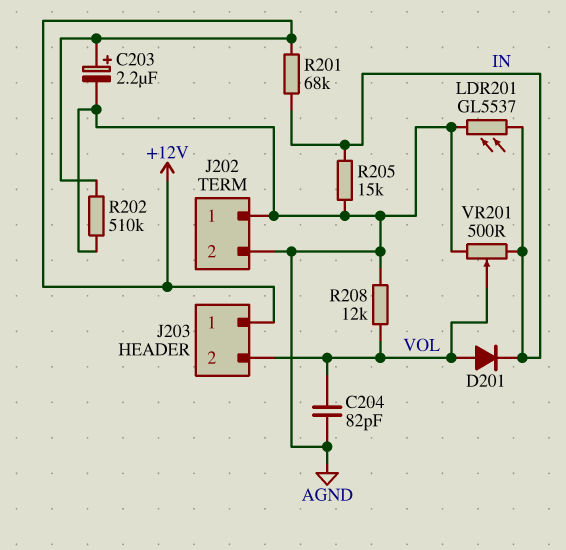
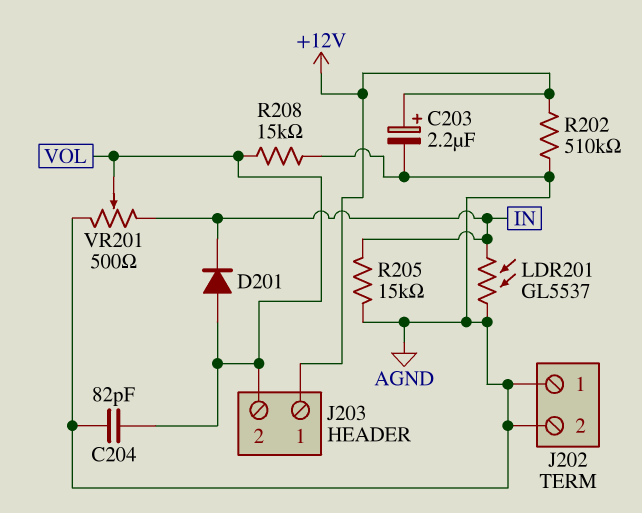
R201: 68k (+12V, IN) -> none
R208: 12k (AGND, VOL) -> 15k (AGND, VOL)

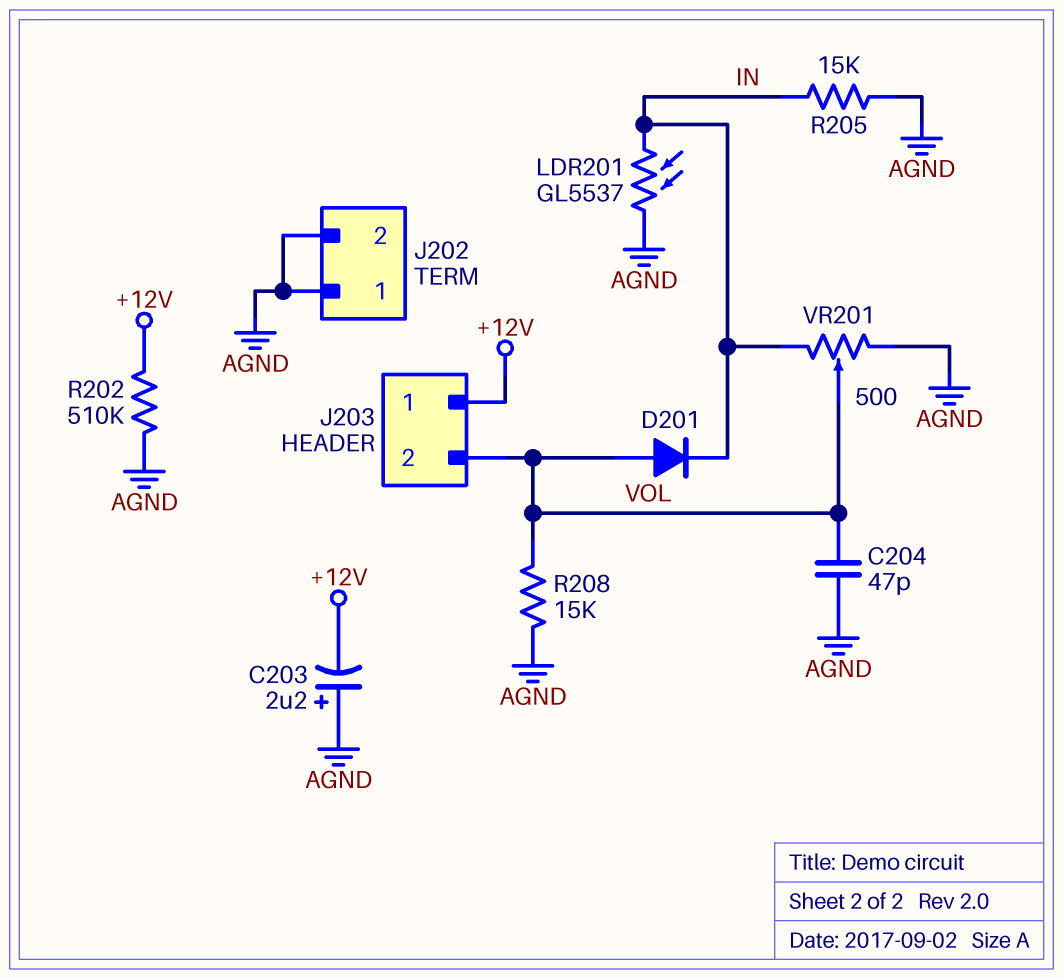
C203: 2.2uF (plus +12V, minus AGND) -> 2.2uF (plus AGND, minus +12V)
C204: 82pF (AGND, VOL) -> 47pF (AGND, VOL)

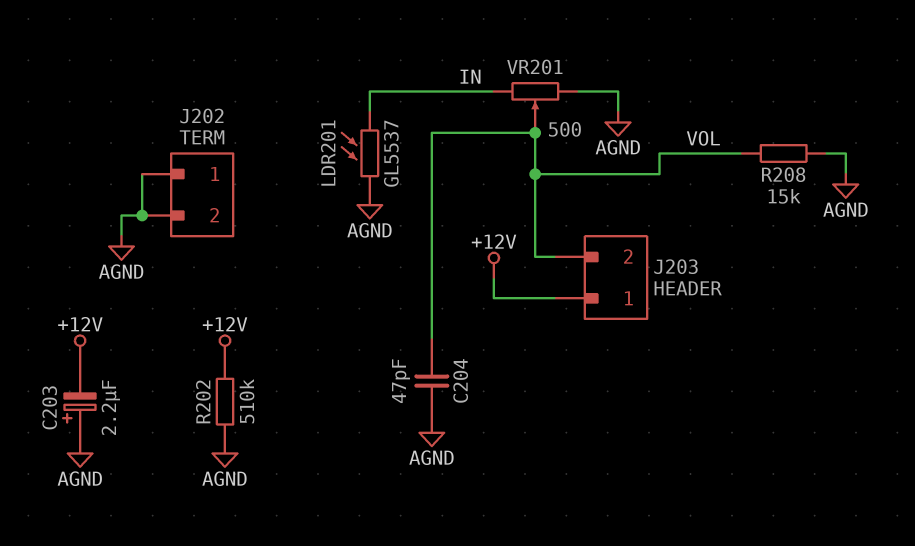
D201: diode (A VOL, K IN) -> none
R205: 15k (AGND, IN) -> none

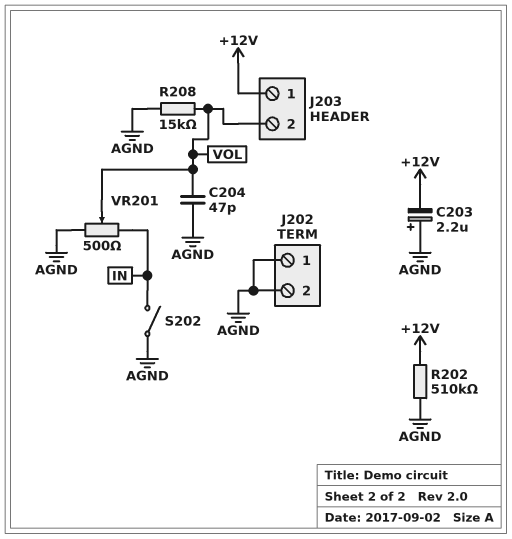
LDR201: GL5537 (AGND, IN) -> none
S202: none -> switch (AGND, IN)

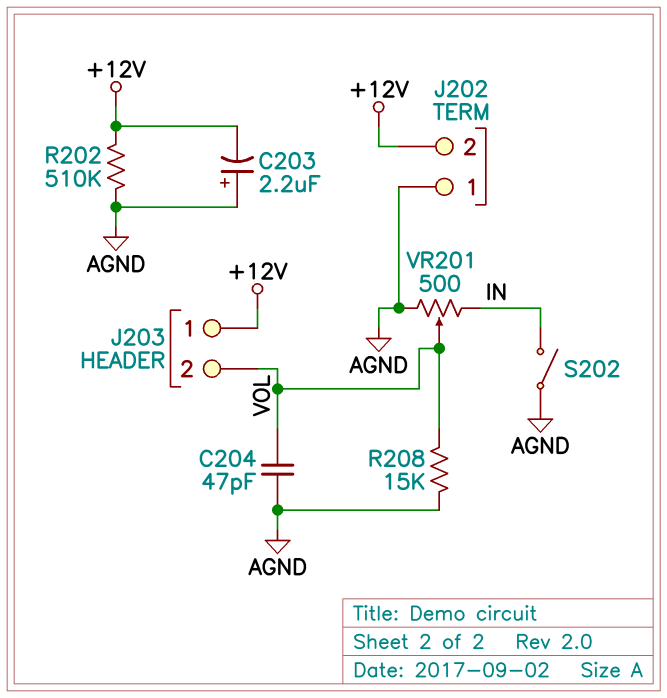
J202 pin 2: AGND -> +12V

